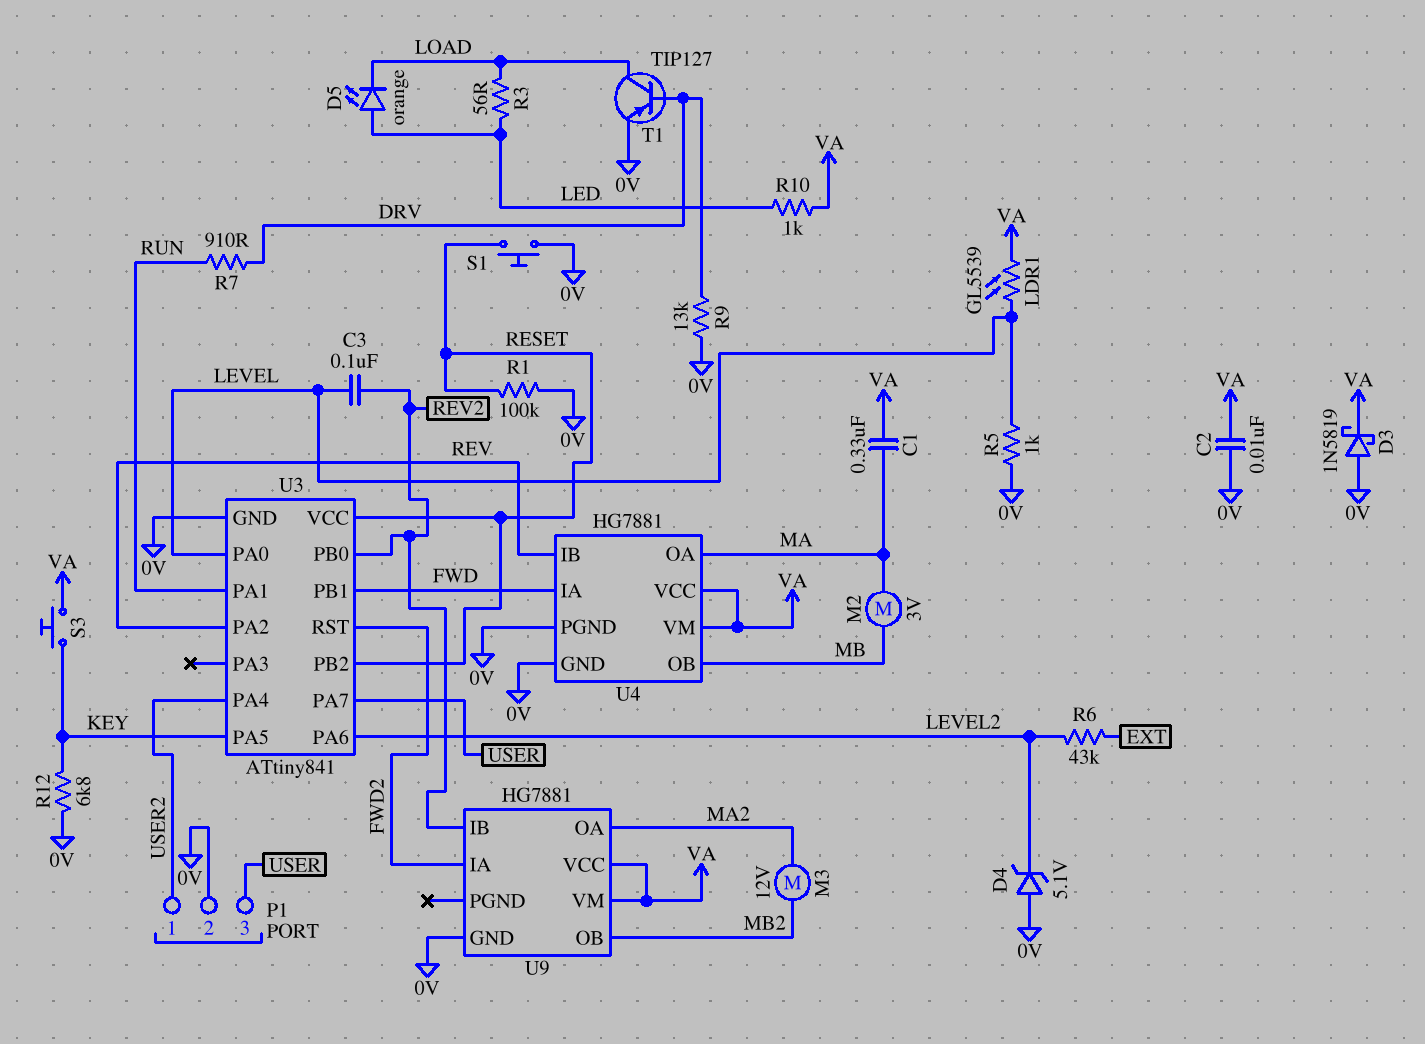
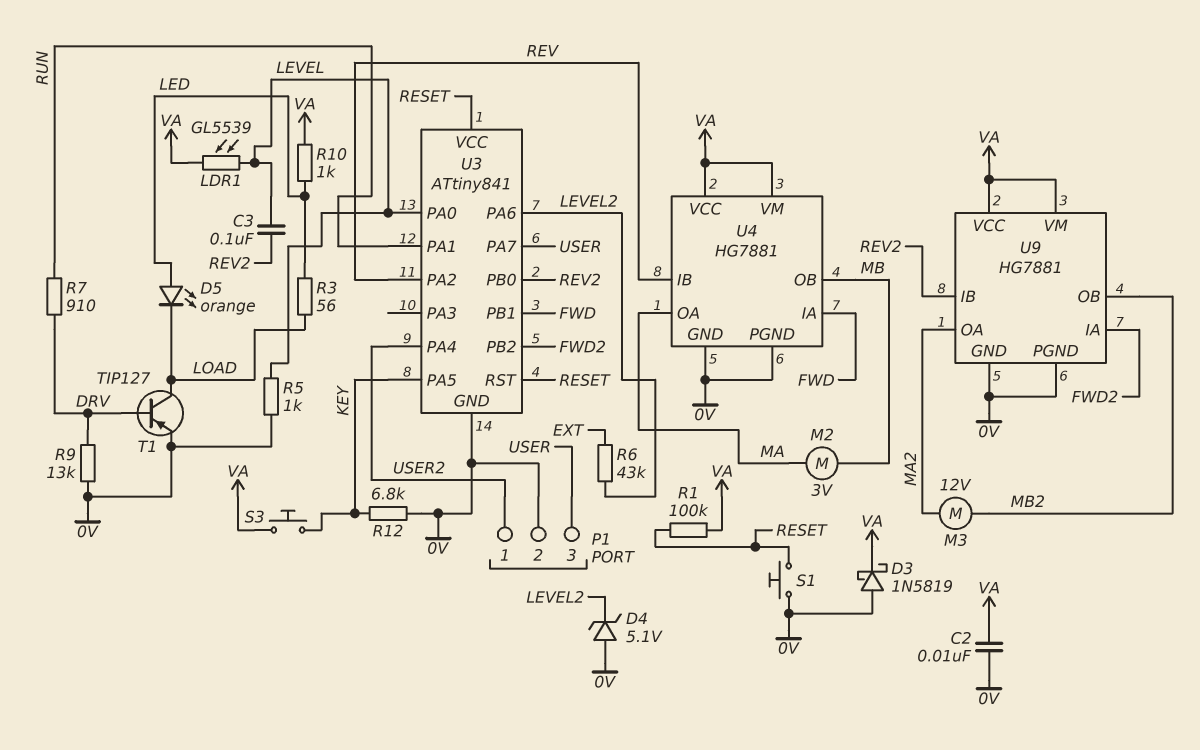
C1: 330nF (MA, VA) -> none
R1: 100k (0V, RESET) -> 100k (RESET, VA)
U3 pin PB2: RESET -> FWD2
U3 pin RST: FWD2 -> RESET
U9 pin PGND: none -> 0V

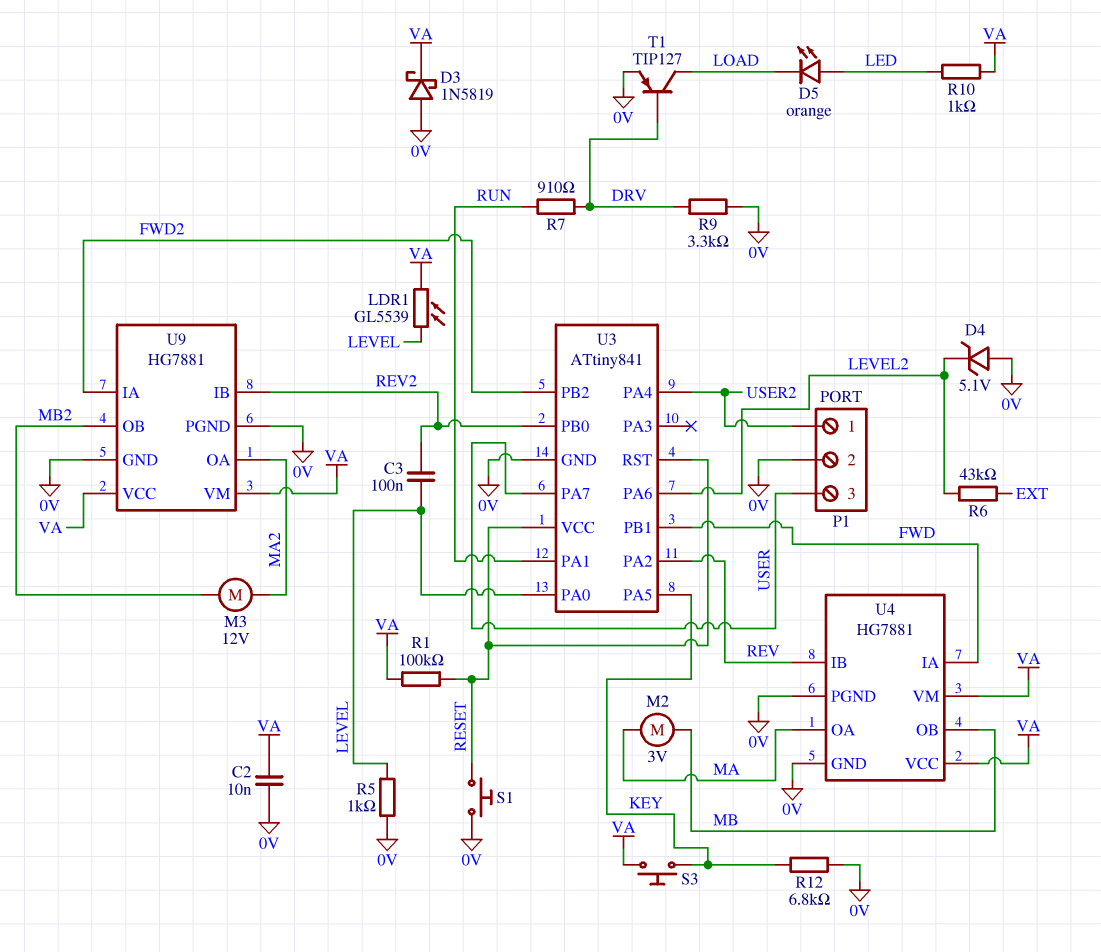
R3: 56 (LED, LOAD) -> none
R9: 13k (0V, DRV) -> 3.3k (0V, DRV)

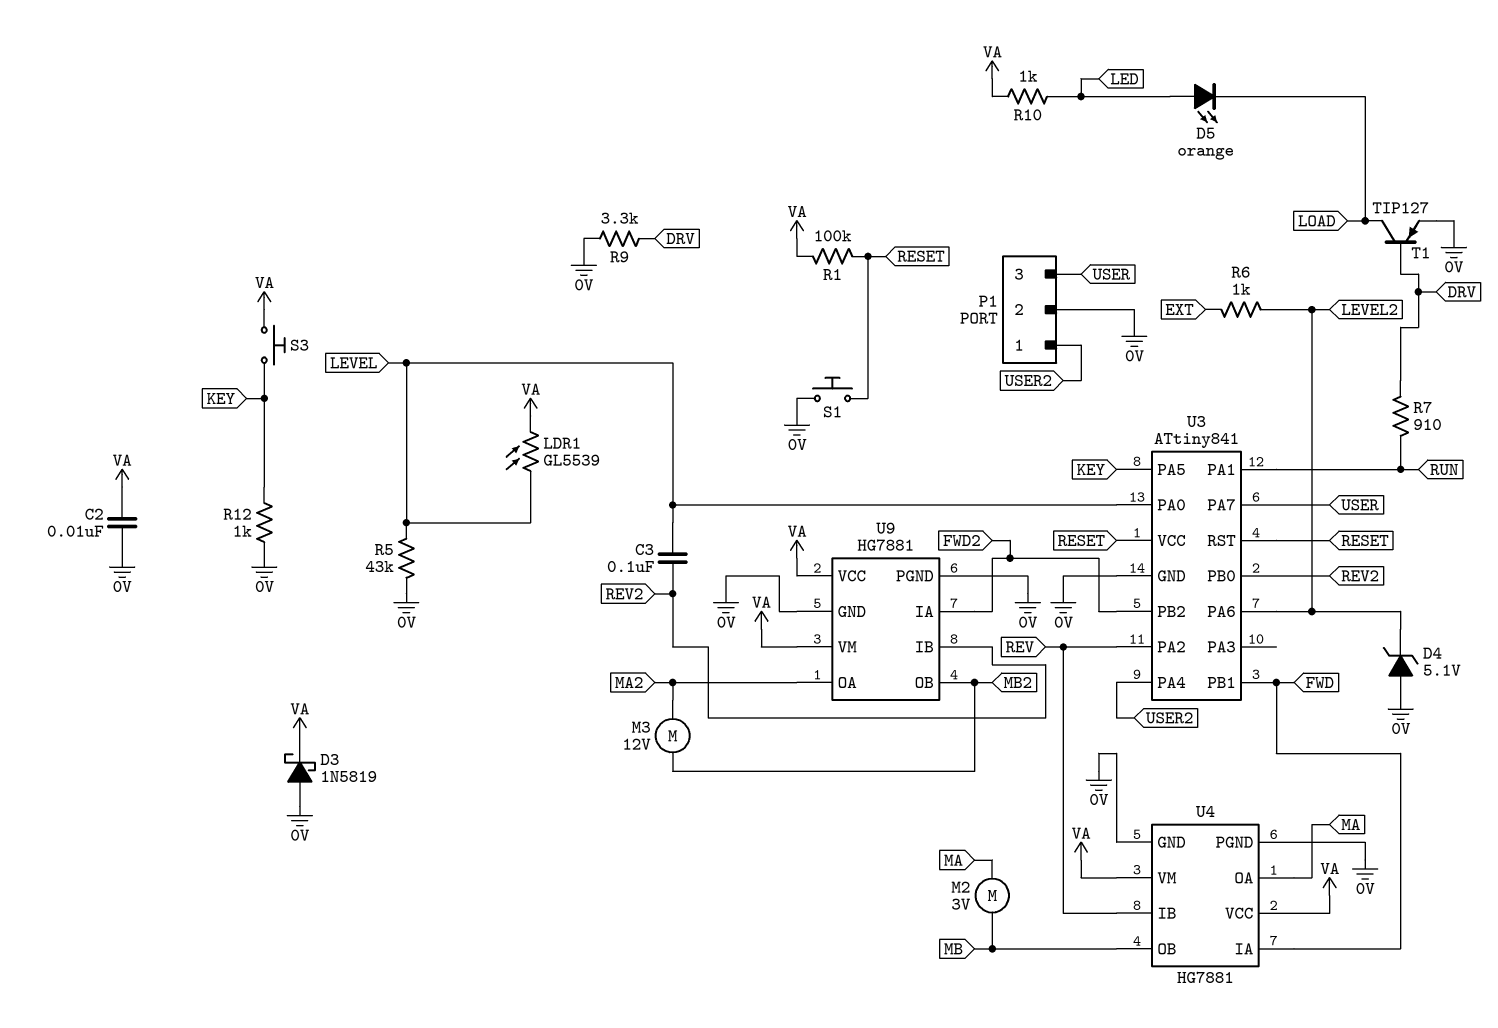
R5: 1k (0V, LEVEL) -> 43k (0V, LEVEL)
R6: 43k (EXT, LEVEL2) -> 1k (EXT, LEVEL2)
R12: 6.8k (0V, KEY) -> 1k (0V, KEY)

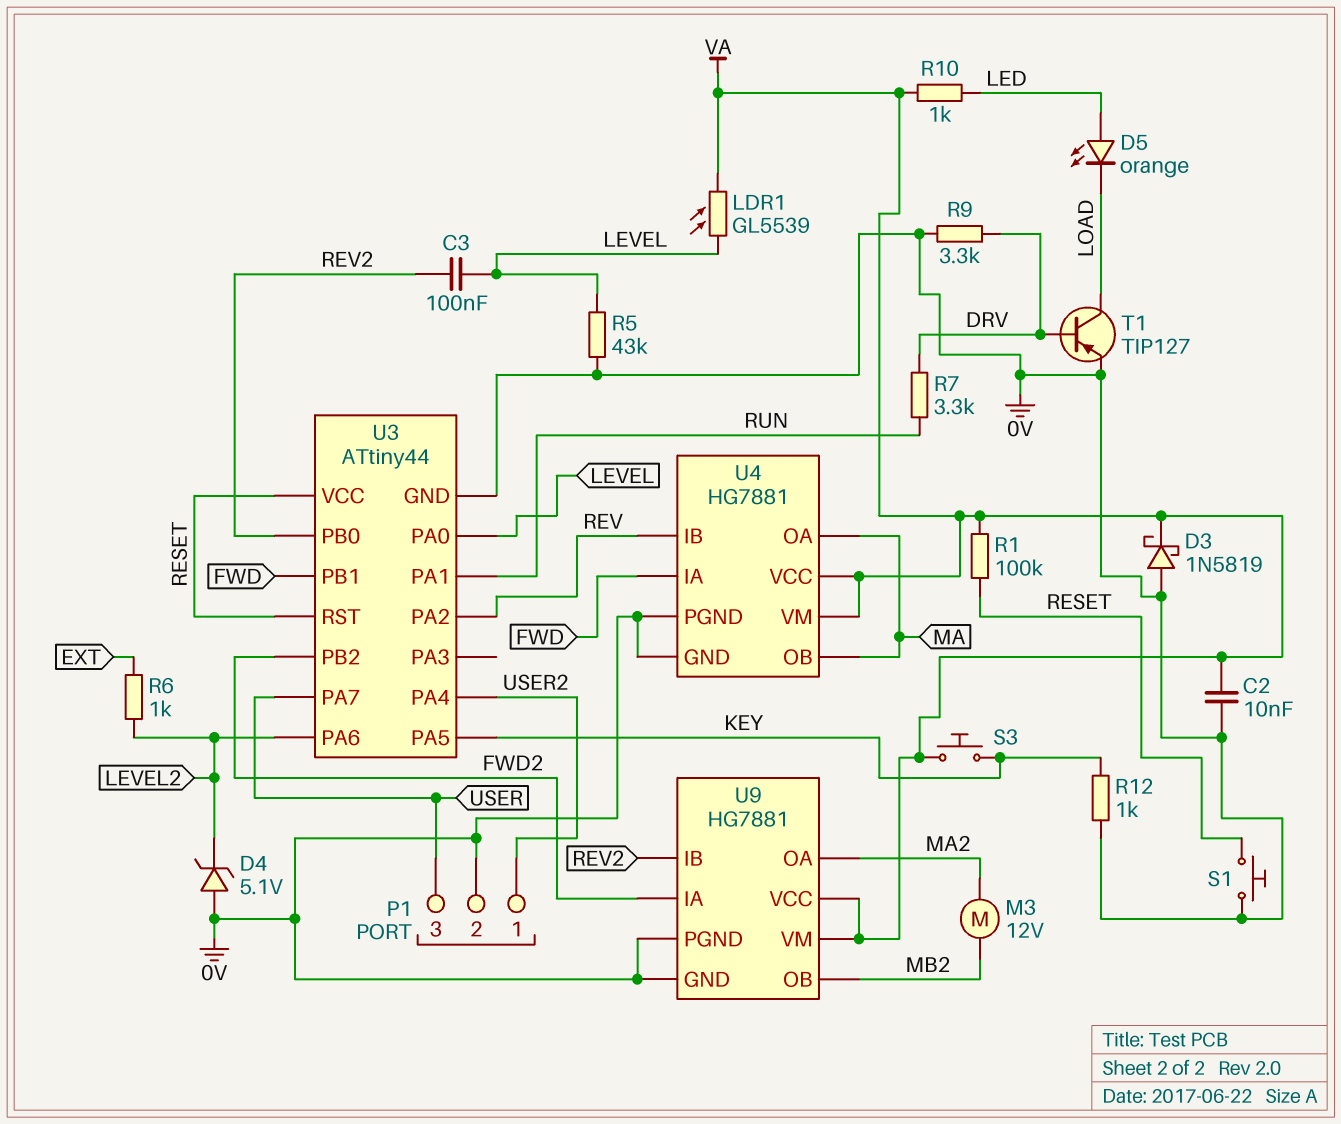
M2: motor 3V (MA, MB) -> none
R7: 910 (DRV, RUN) -> 3.3k (DRV, RUN)
U3: ATtiny841 -> ATtiny44
U4 pin OB: MB -> MA

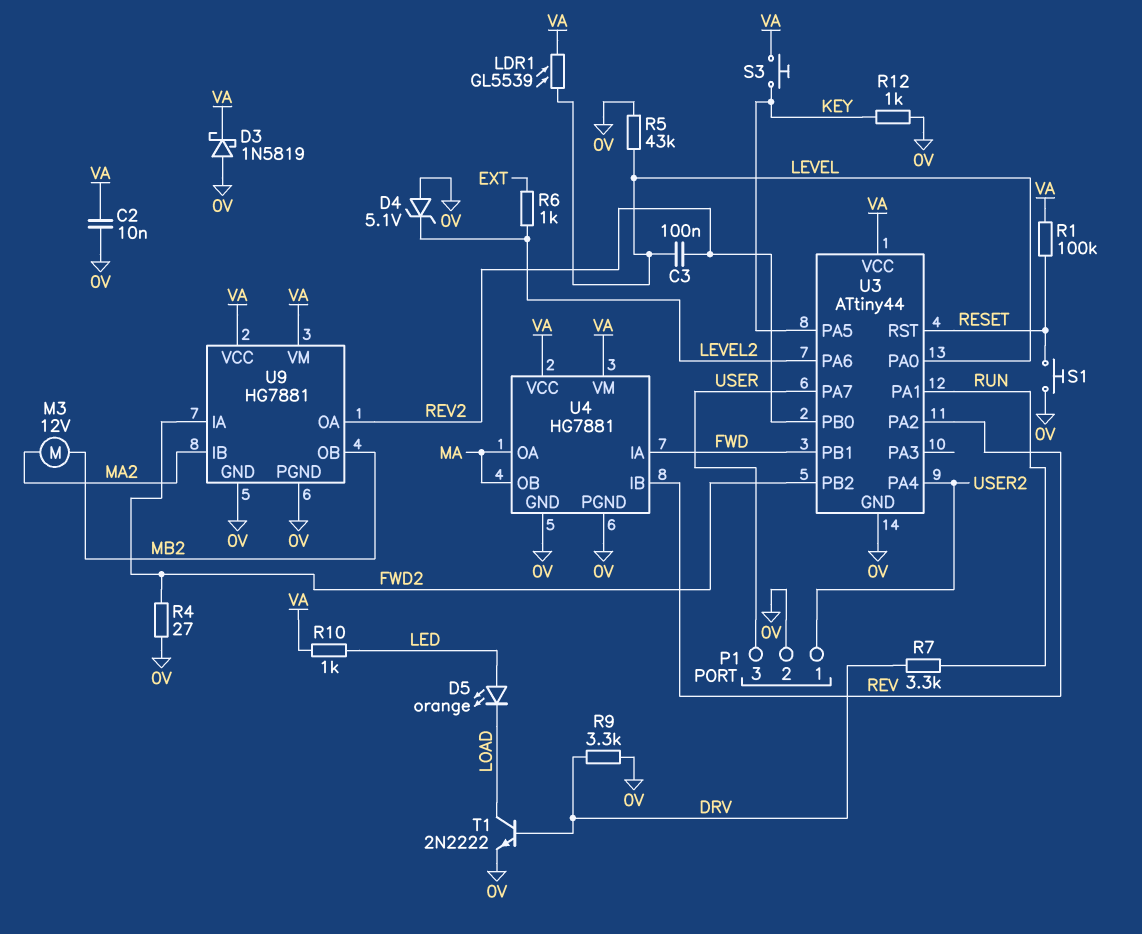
R4: none -> 27 (0V, FWD2)
T1: PNP TIP127 (B DRV, C LOAD, E 0V) -> NPN 2N2222 (B DRV, C LOAD, E 0V)
U3 pin VCC: RESET -> VA
U9 pin IB: REV2 -> MA2
U9 pin OA: MA2 -> REV2

